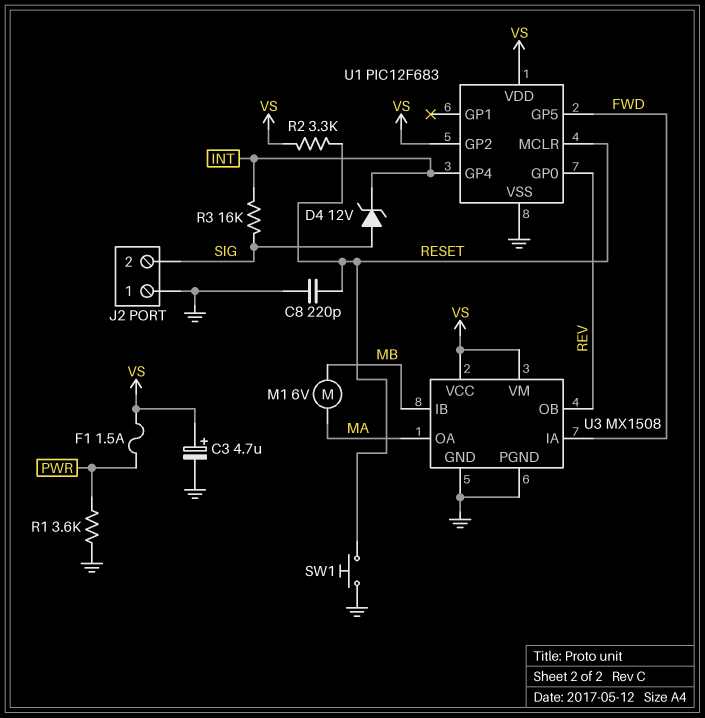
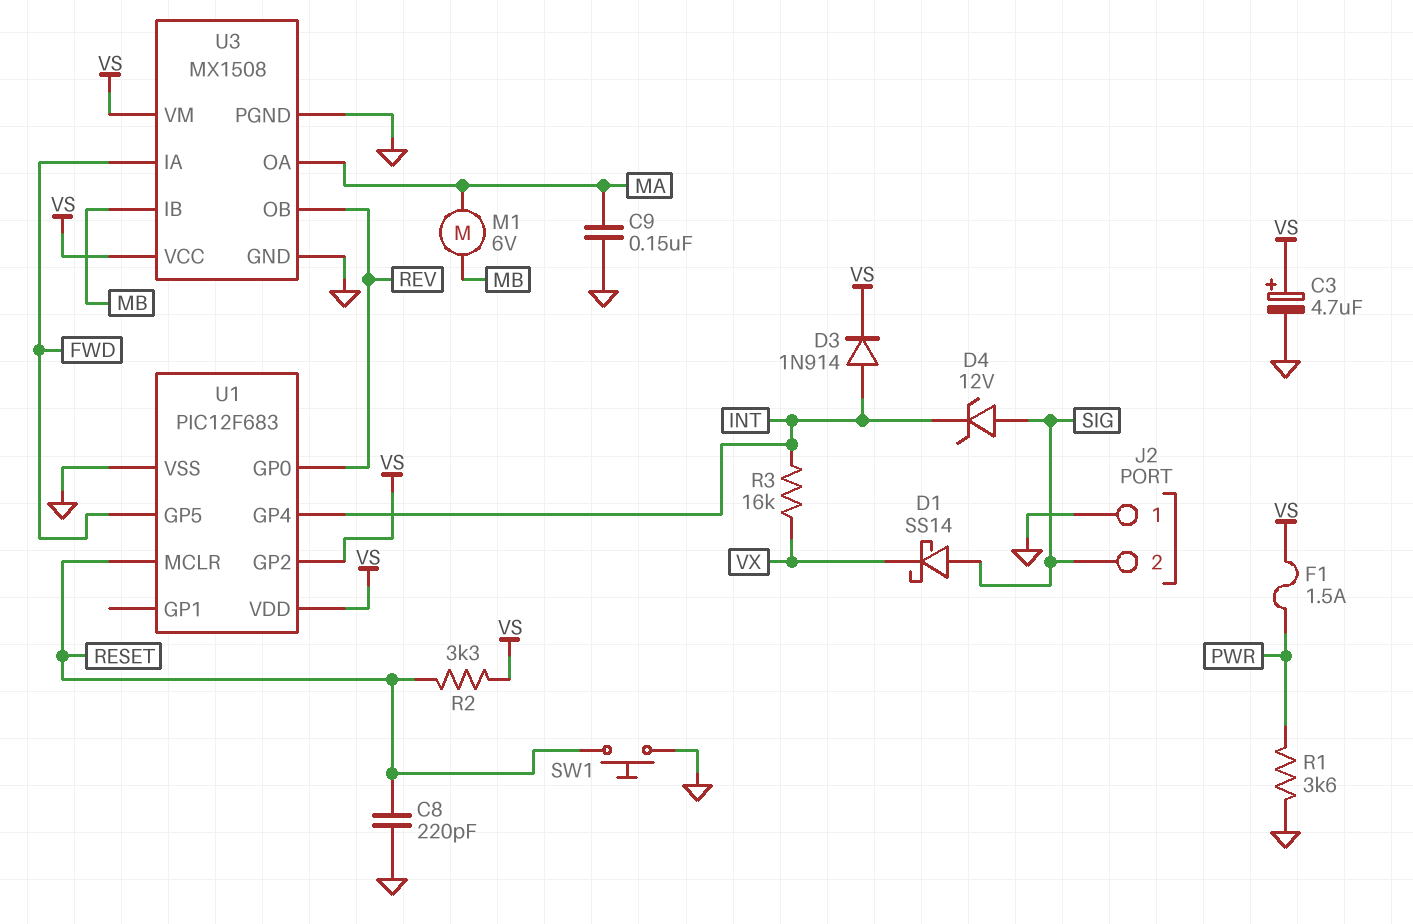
C9: none -> 150nF (GND, MA)
D1: none -> schottky SS14 (A SIG, K VX)
D3: none -> diode 1N914 (A INT, K VS)
R3: 16k (INT, SIG) -> 16k (INT, VX)

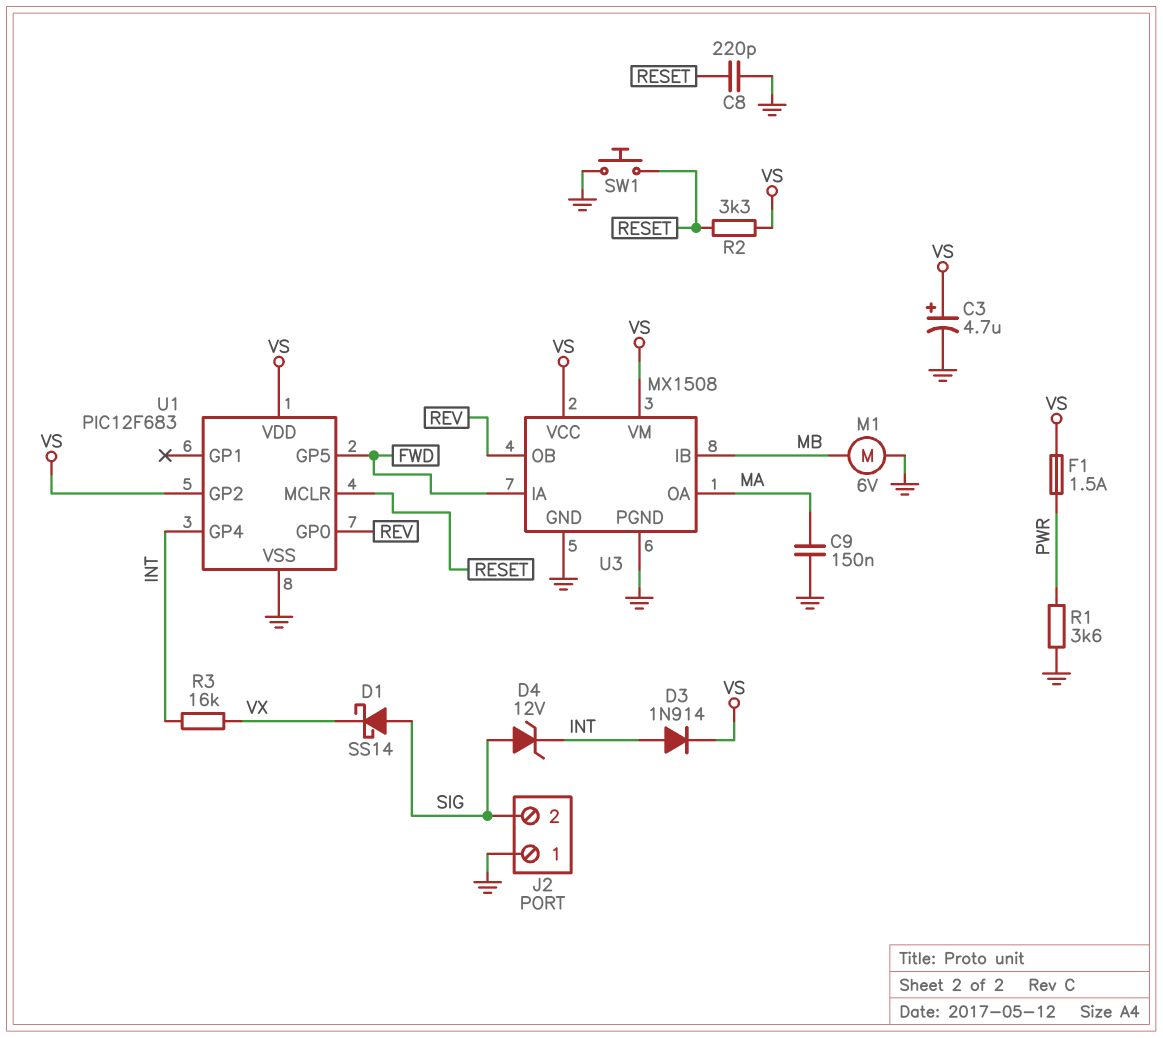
M1: motor 6V (MA, MB) -> motor 6V (GND, MB)

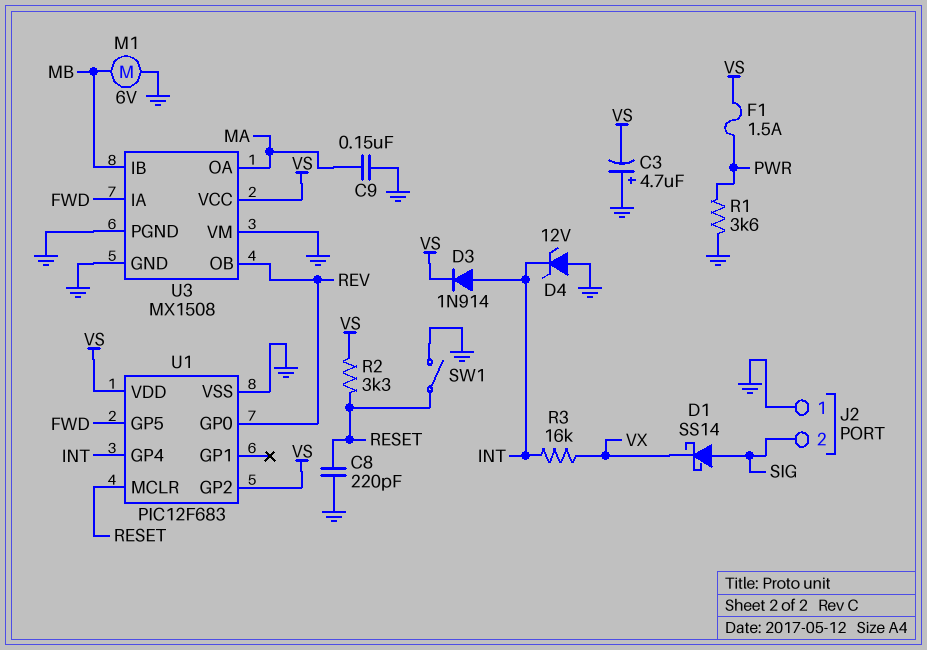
C3: 4.7uF (plus VS, minus GND) -> 4.7uF (plus GND, minus VS)
D4: zener 12V (A SIG, K INT) -> zener 12V (A GND, K INT)
SW1: button (GND, RESET) -> switch (GND, RESET)
U3 pin VM: VS -> GND

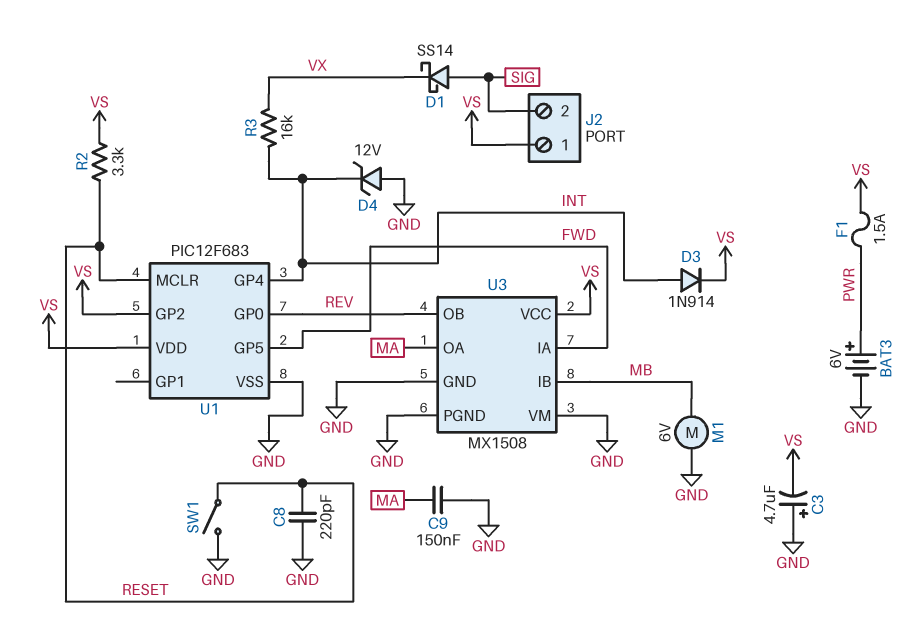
BAT3: none -> 6V (plus PWR, minus GND)
J2 pin 1: GND -> VS
R1: 3.6k (GND, PWR) -> none

